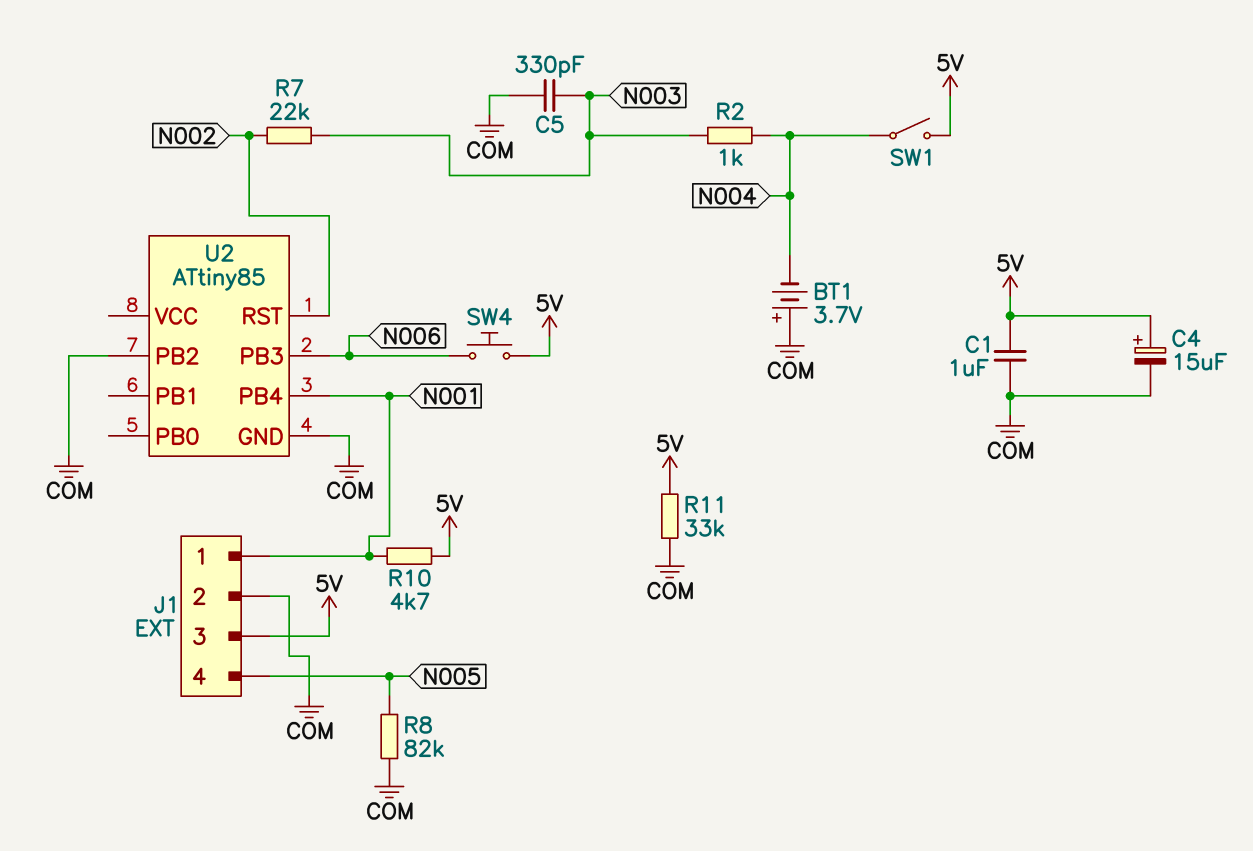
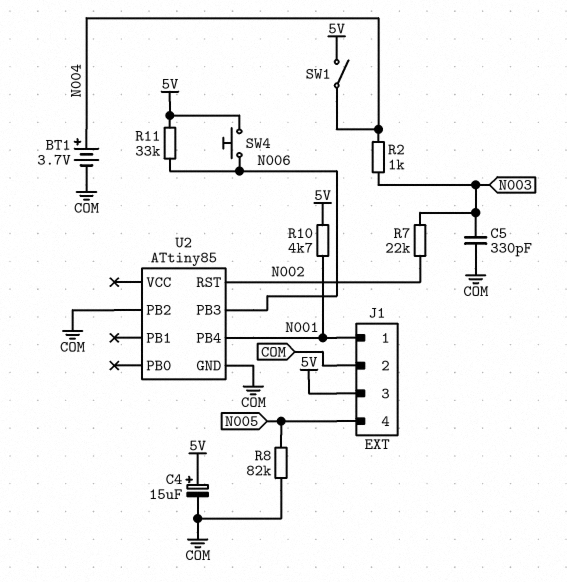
BT1: 3.7V (plus COM, minus N004) -> 3.7V (plus N004, minus COM)
C1: 1uF (5V, COM) -> none
R11: 33k (5V, COM) -> 33k (5V, N006)

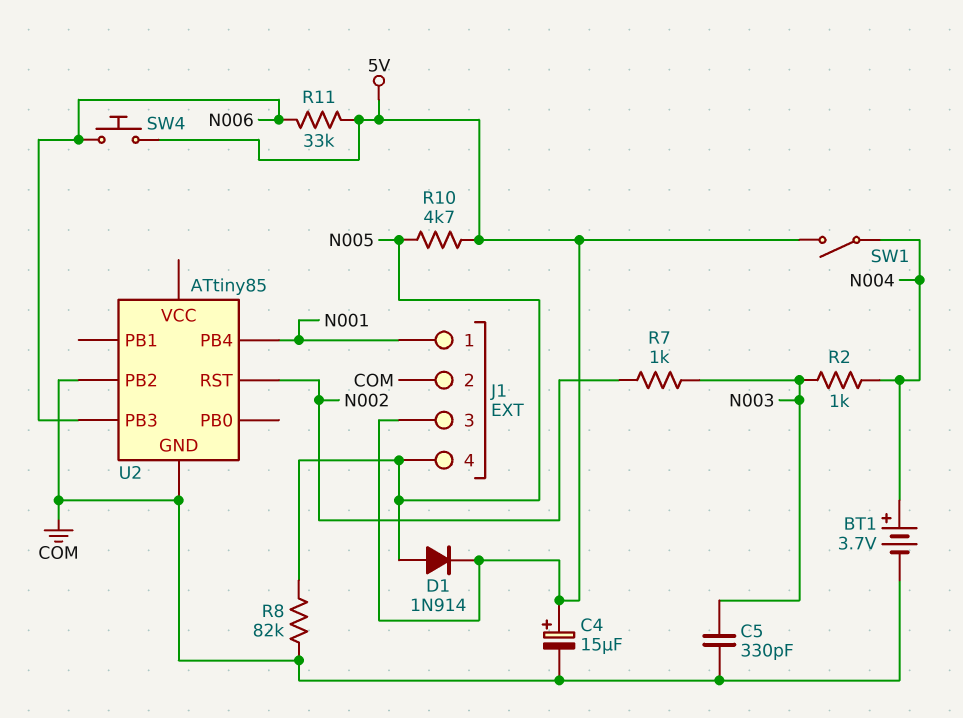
D1: none -> diode 1N914 (A N005, K 5V)
R7: 22k (N002, N003) -> 1k (N002, N003)
R10: 4.7k (5V, N001) -> 4.7k (5V, N005)

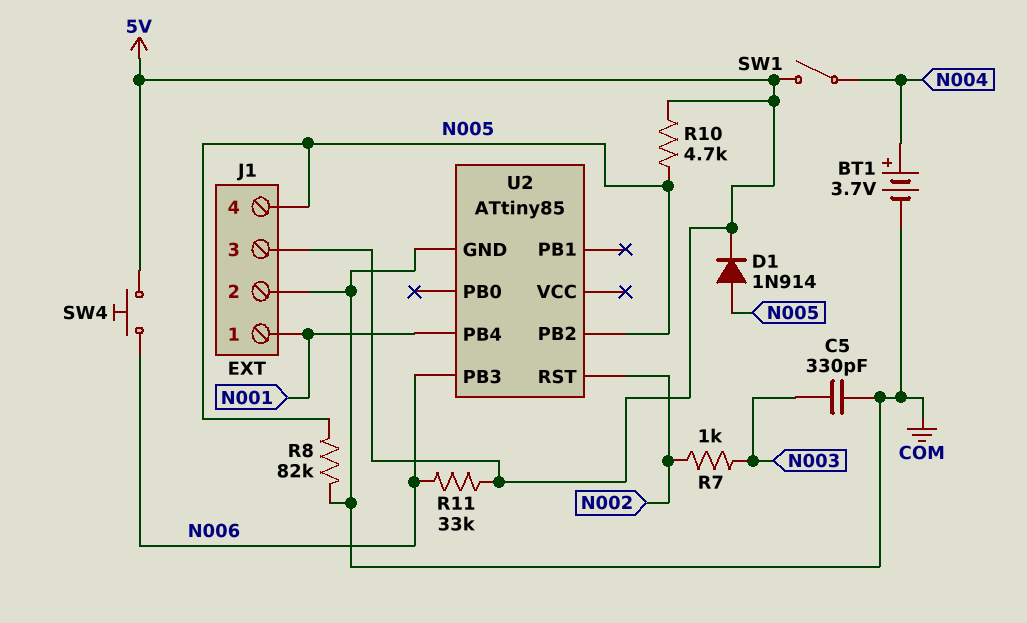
C4: 15uF (plus 5V, minus COM) -> none
R2: 1k (N003, N004) -> none
U2 pin PB2: COM -> N005

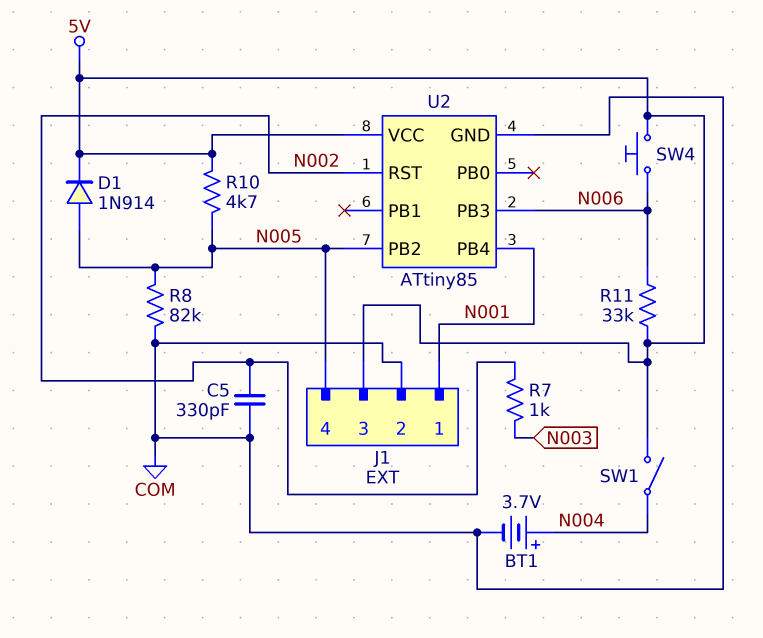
C5: 330pF (COM, N003) -> 330pF (COM, N002)
U2 pin VCC: none -> 5V

